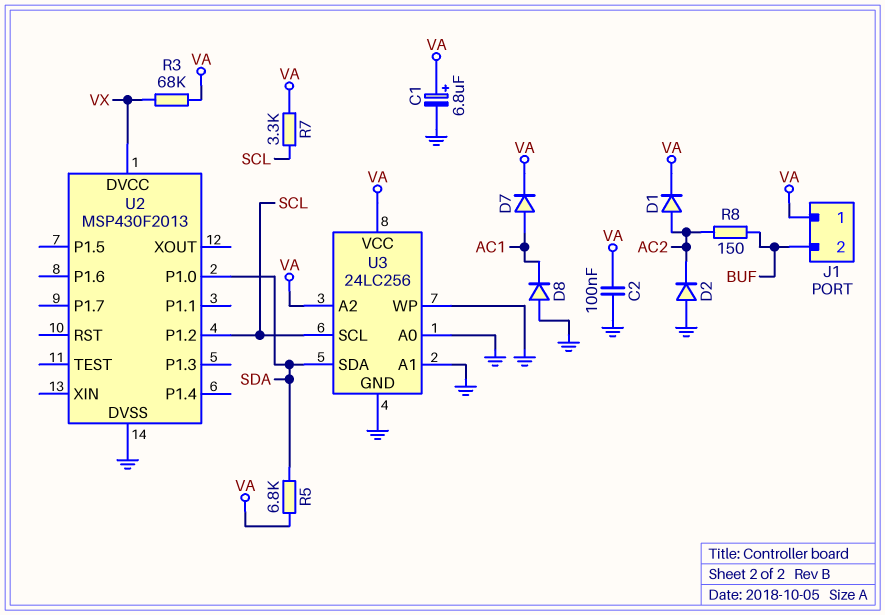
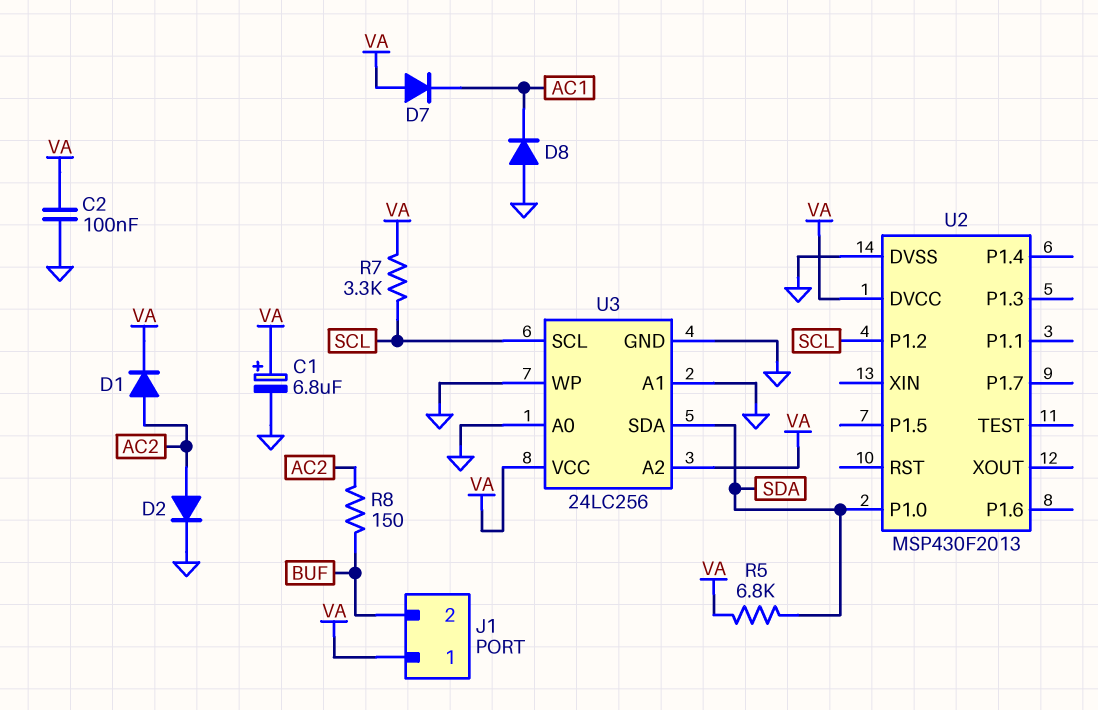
D2: diode (A GND, K AC2) -> diode (A AC2, K GND)
D7: diode (A AC1, K VA) -> diode (A VA, K AC1)
R3: 68k (VA, VX) -> none
U2 pin DVCC: VX -> VA

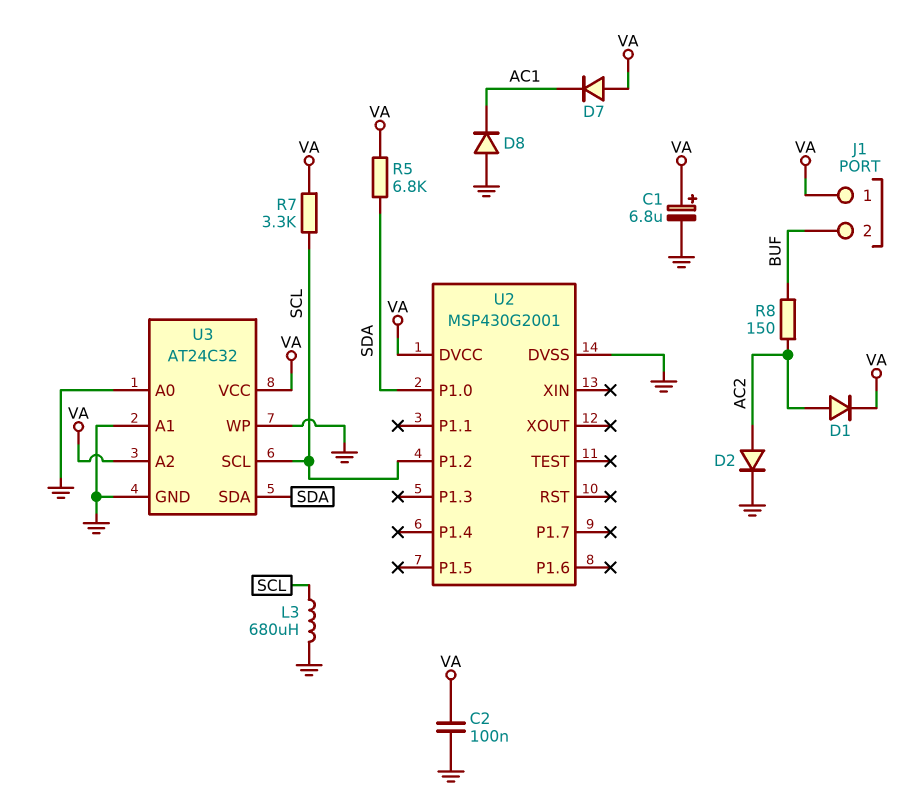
L3: none -> 680uH (GND, SCL)
U2: MSP430F2013 -> MSP430G2001
U3: 24LC256 -> AT24C32

